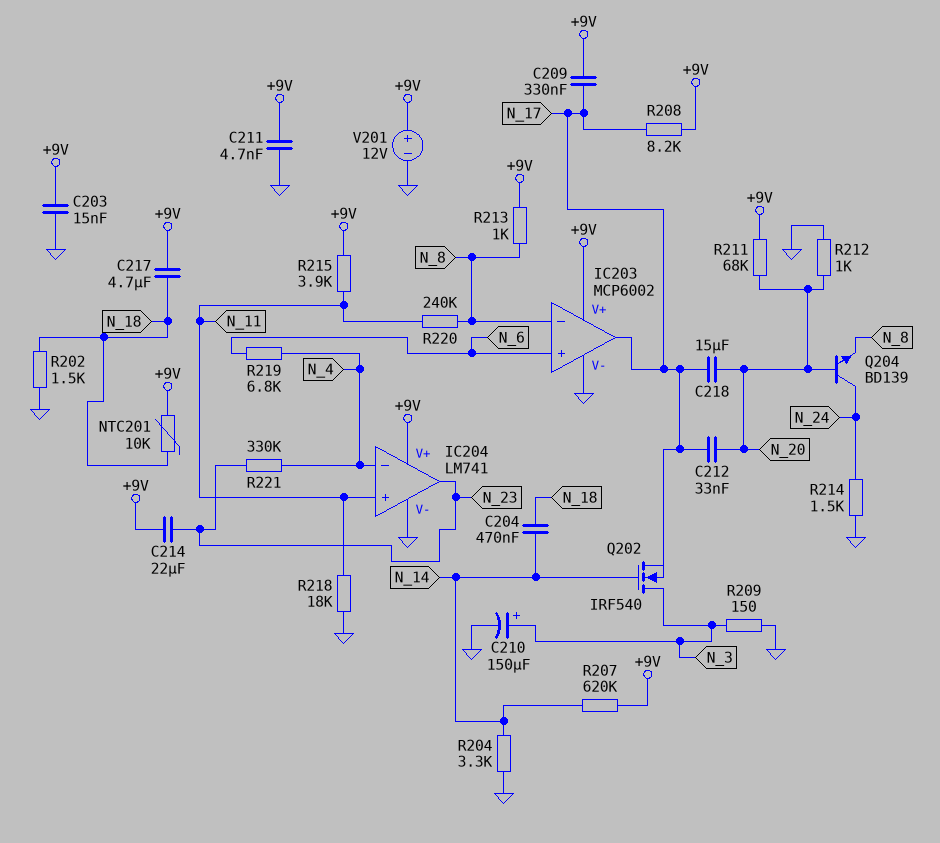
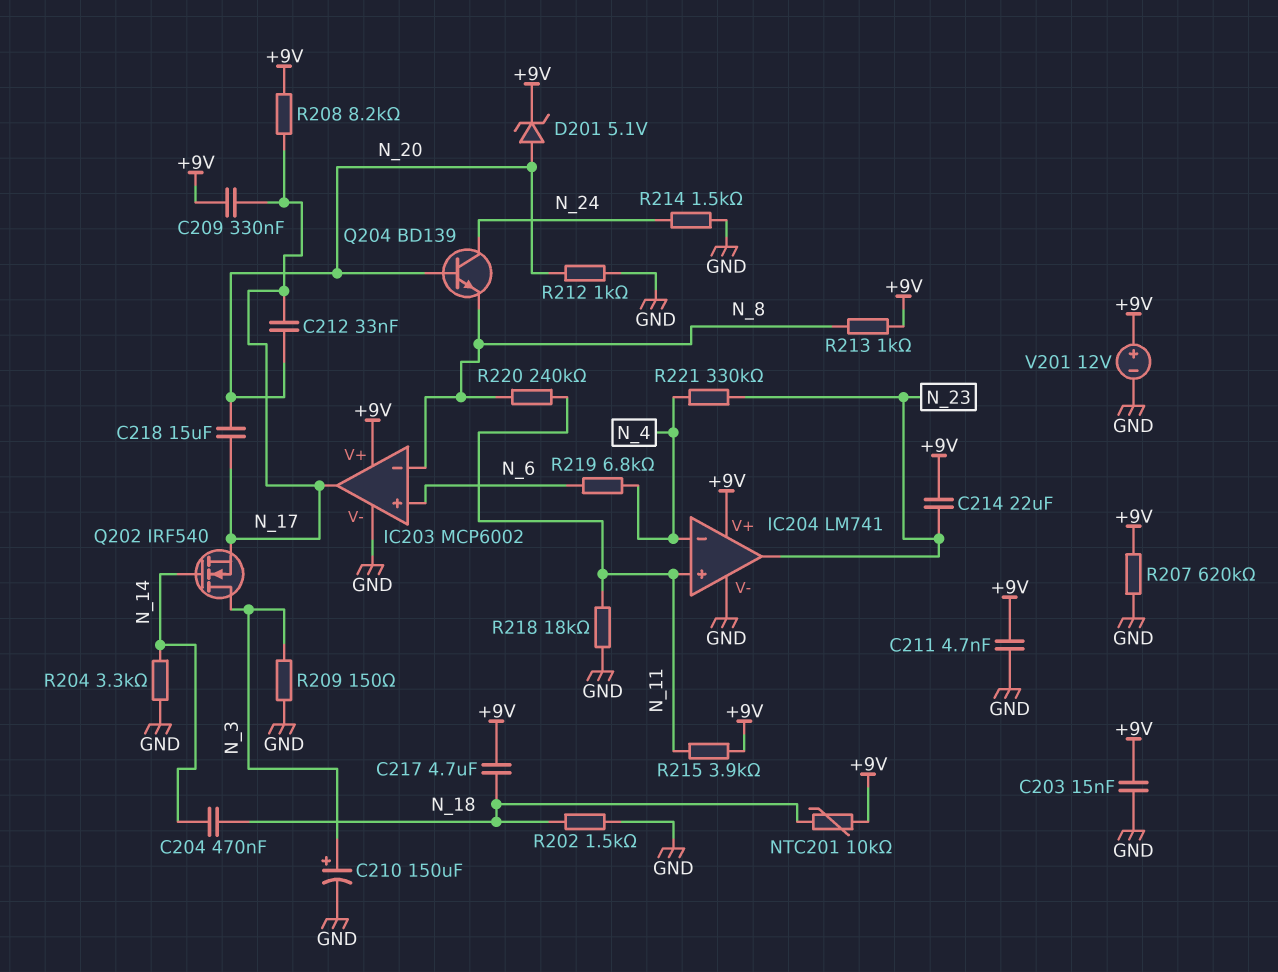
D201: none -> zener 5.1V (A N_20, K +9V)
R207: 620k (+9V, N_14) -> 620k (+9V, GND)
R211: 68k (+9V, N_20) -> none

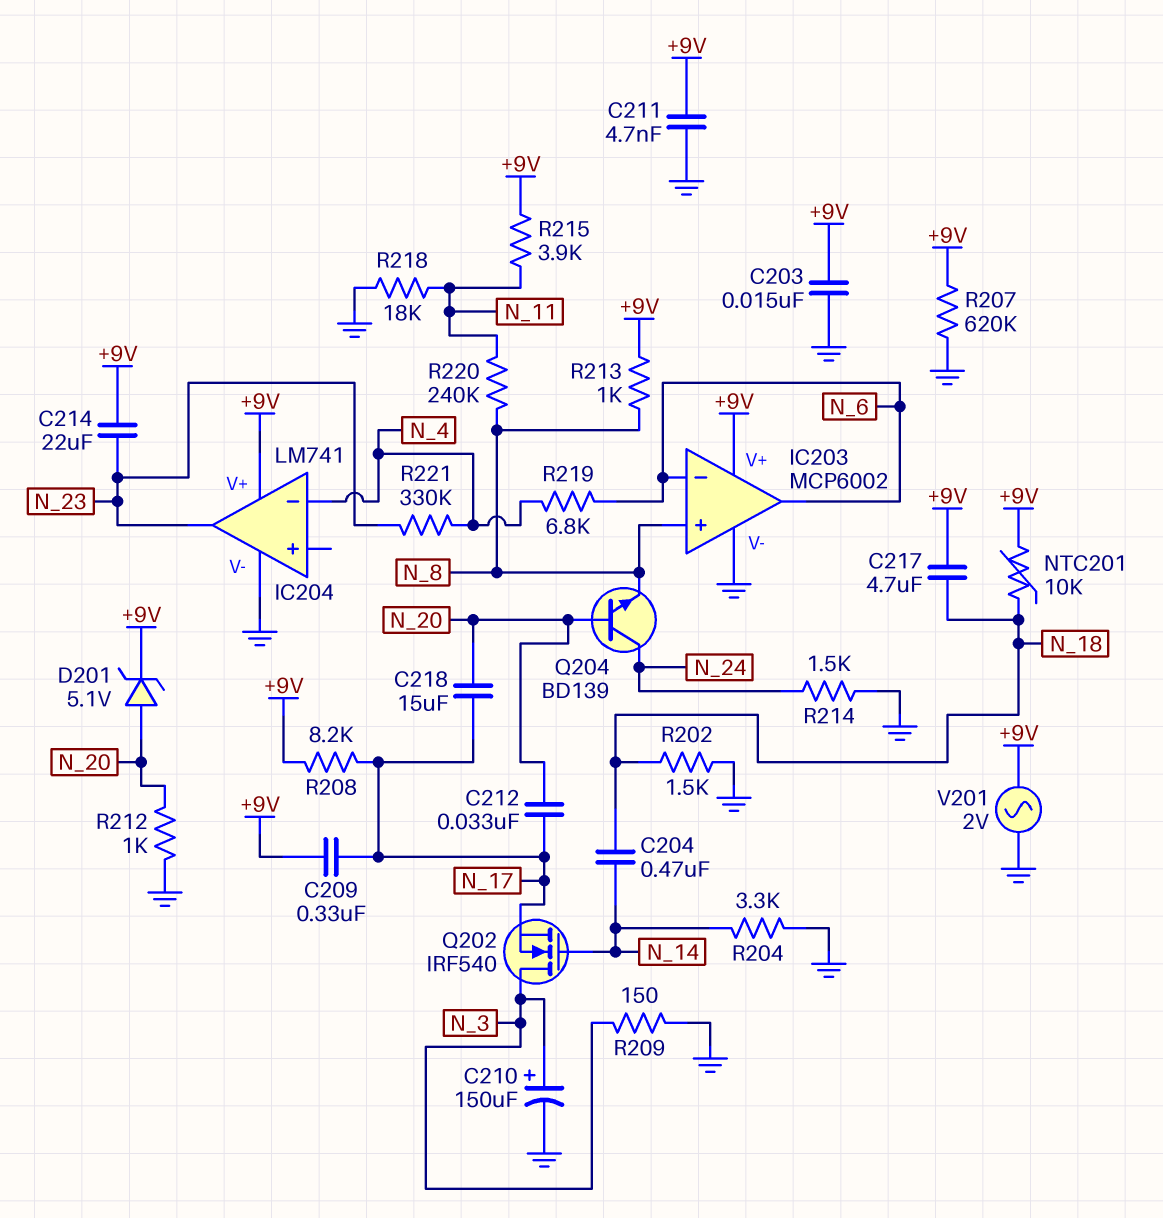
IC203 pin in+: N_6 -> N_8
IC203 pin in-: N_8 -> N_6
IC203 pin out: N_17 -> N_6
IC204 pin in+: N_11 -> none
V201: 12V (plus +9V, minus GND) -> AC 2V (+9V, GND)

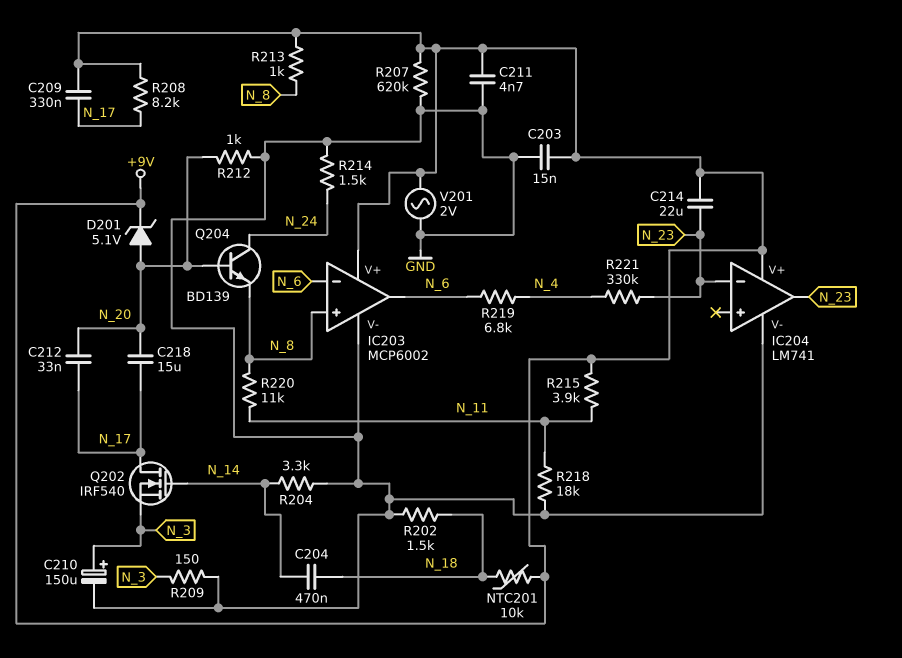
C217: 4.7uF (+9V, N_18) -> none
IC204 pin in-: N_4 -> N_23
Q202: NMOS IRF540 (G N_14, D N_3, S N_17) -> NMOS IRF540 (G N_14, D N_17, S N_3)
R220: 240k (N_8, N_11) -> 11k (N_8, N_11)

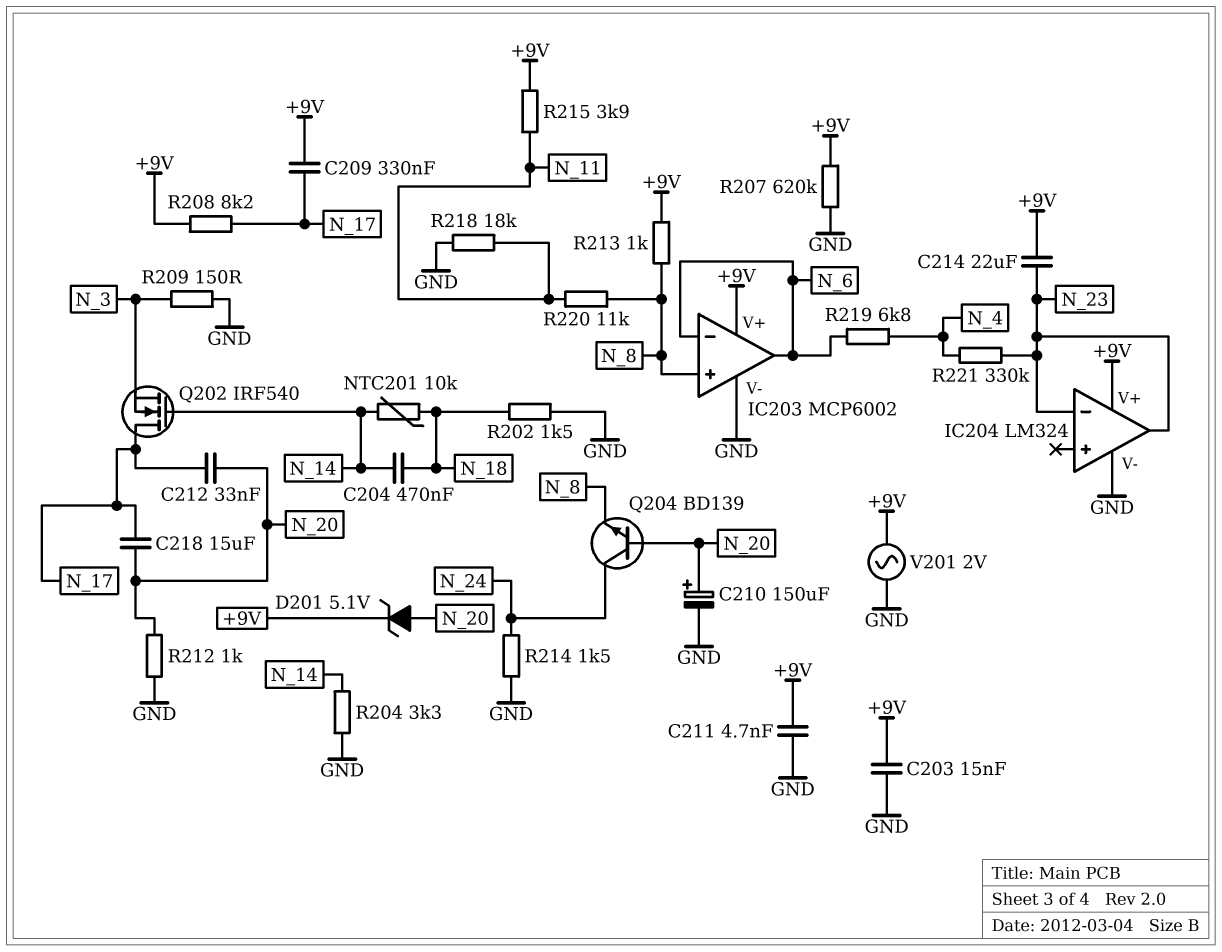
C210: 150uF (plus N_3, minus GND) -> 150uF (plus N_20, minus GND)
IC204: LM741 -> LM324
NTC201: 10k (+9V, N_18) -> 10k (N_14, N_18)

